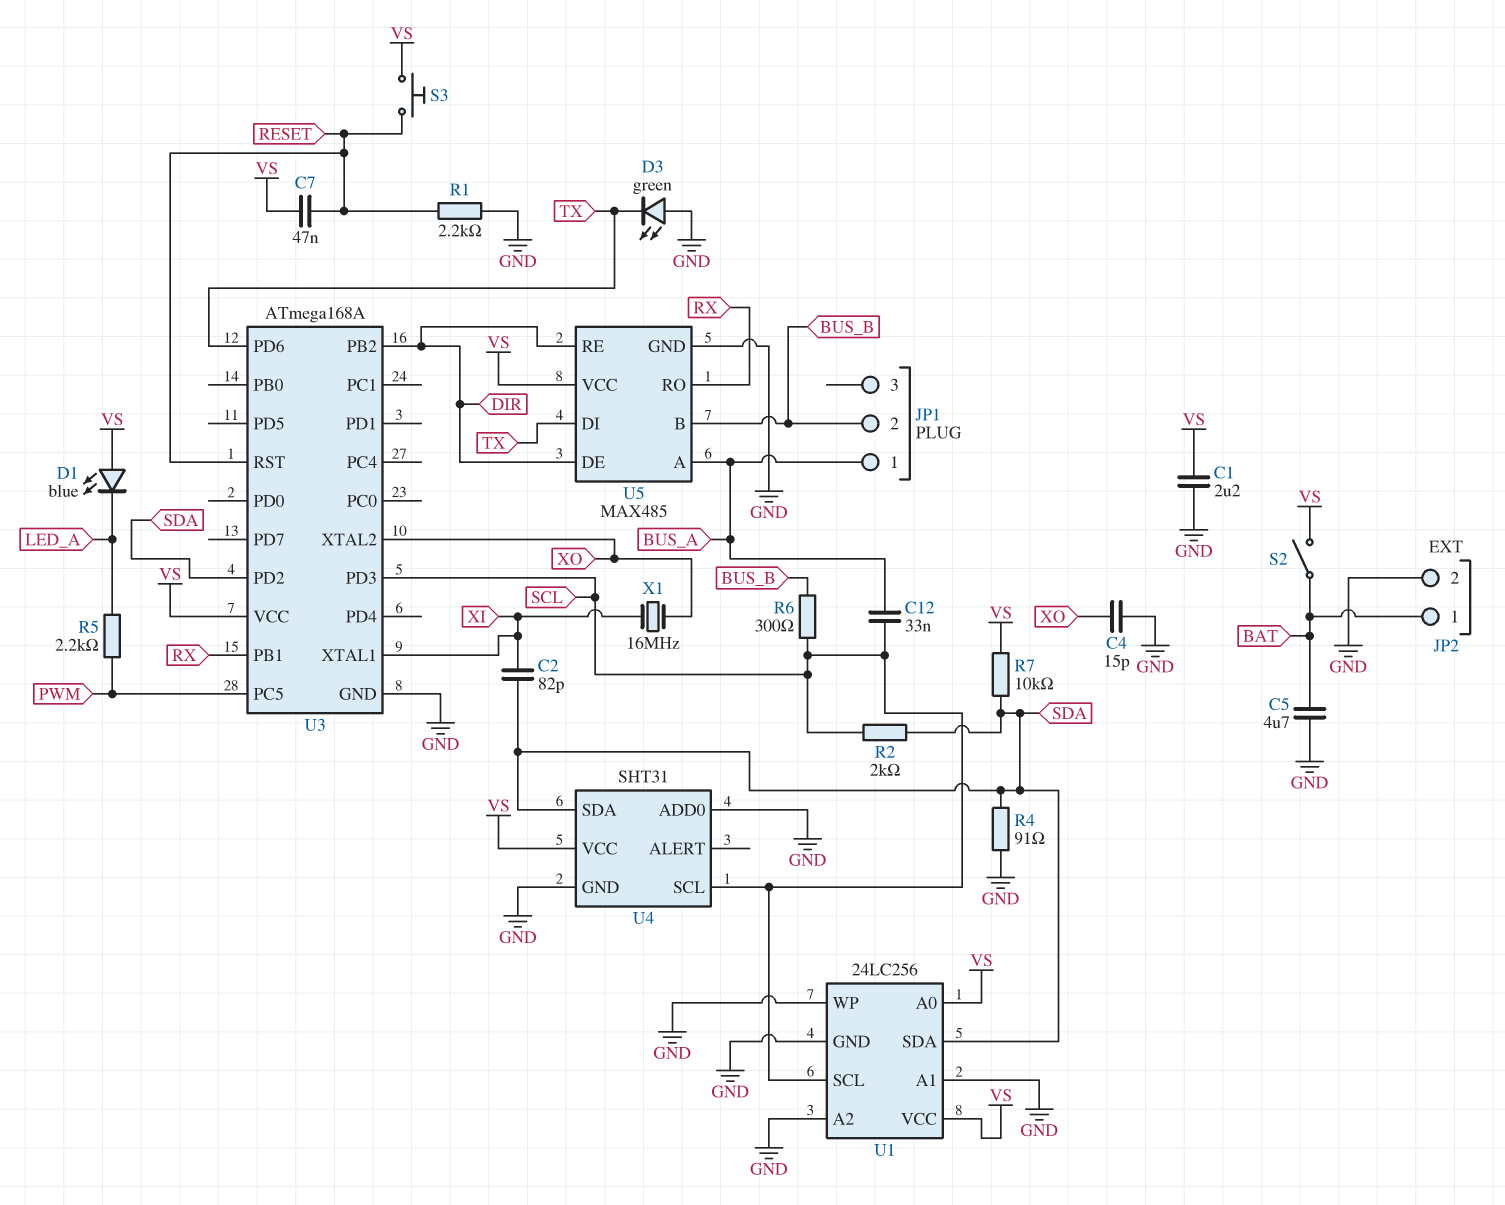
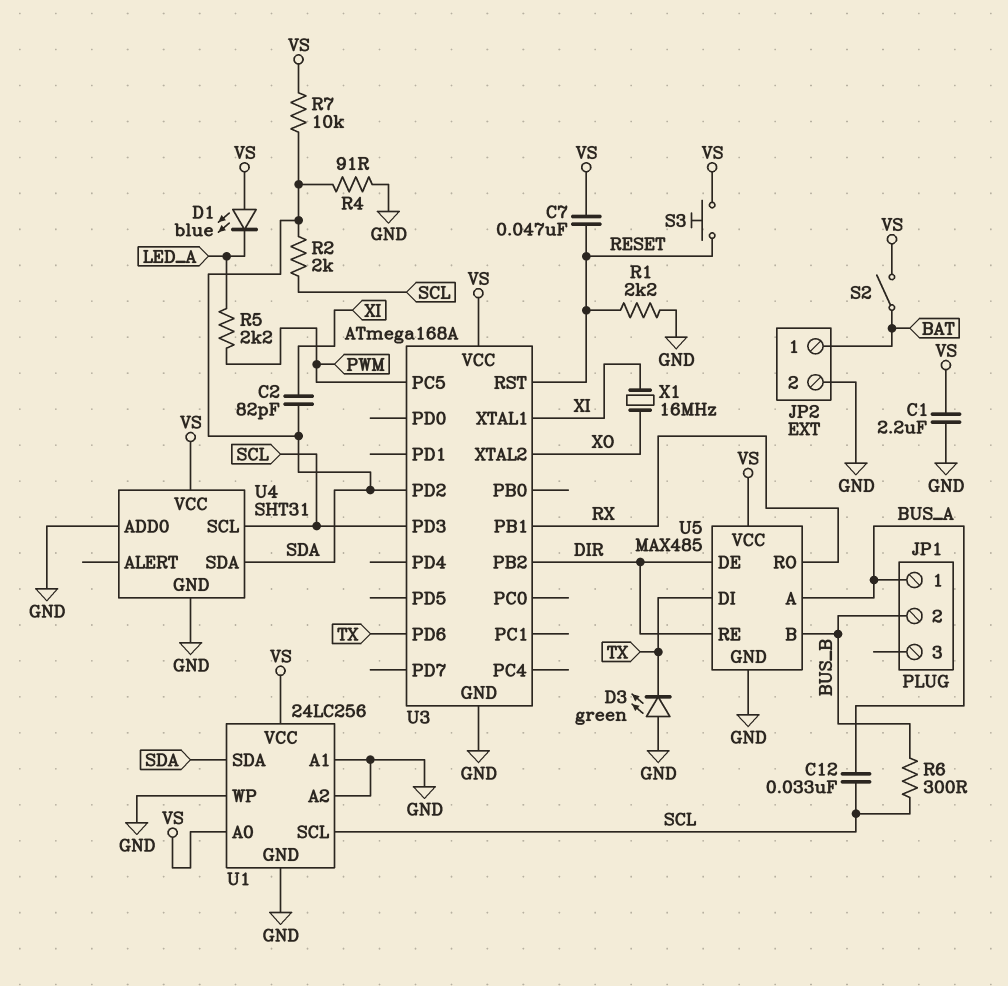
C4: 15pF (GND, XO) -> none
C5: 4.7uF (BAT, GND) -> none

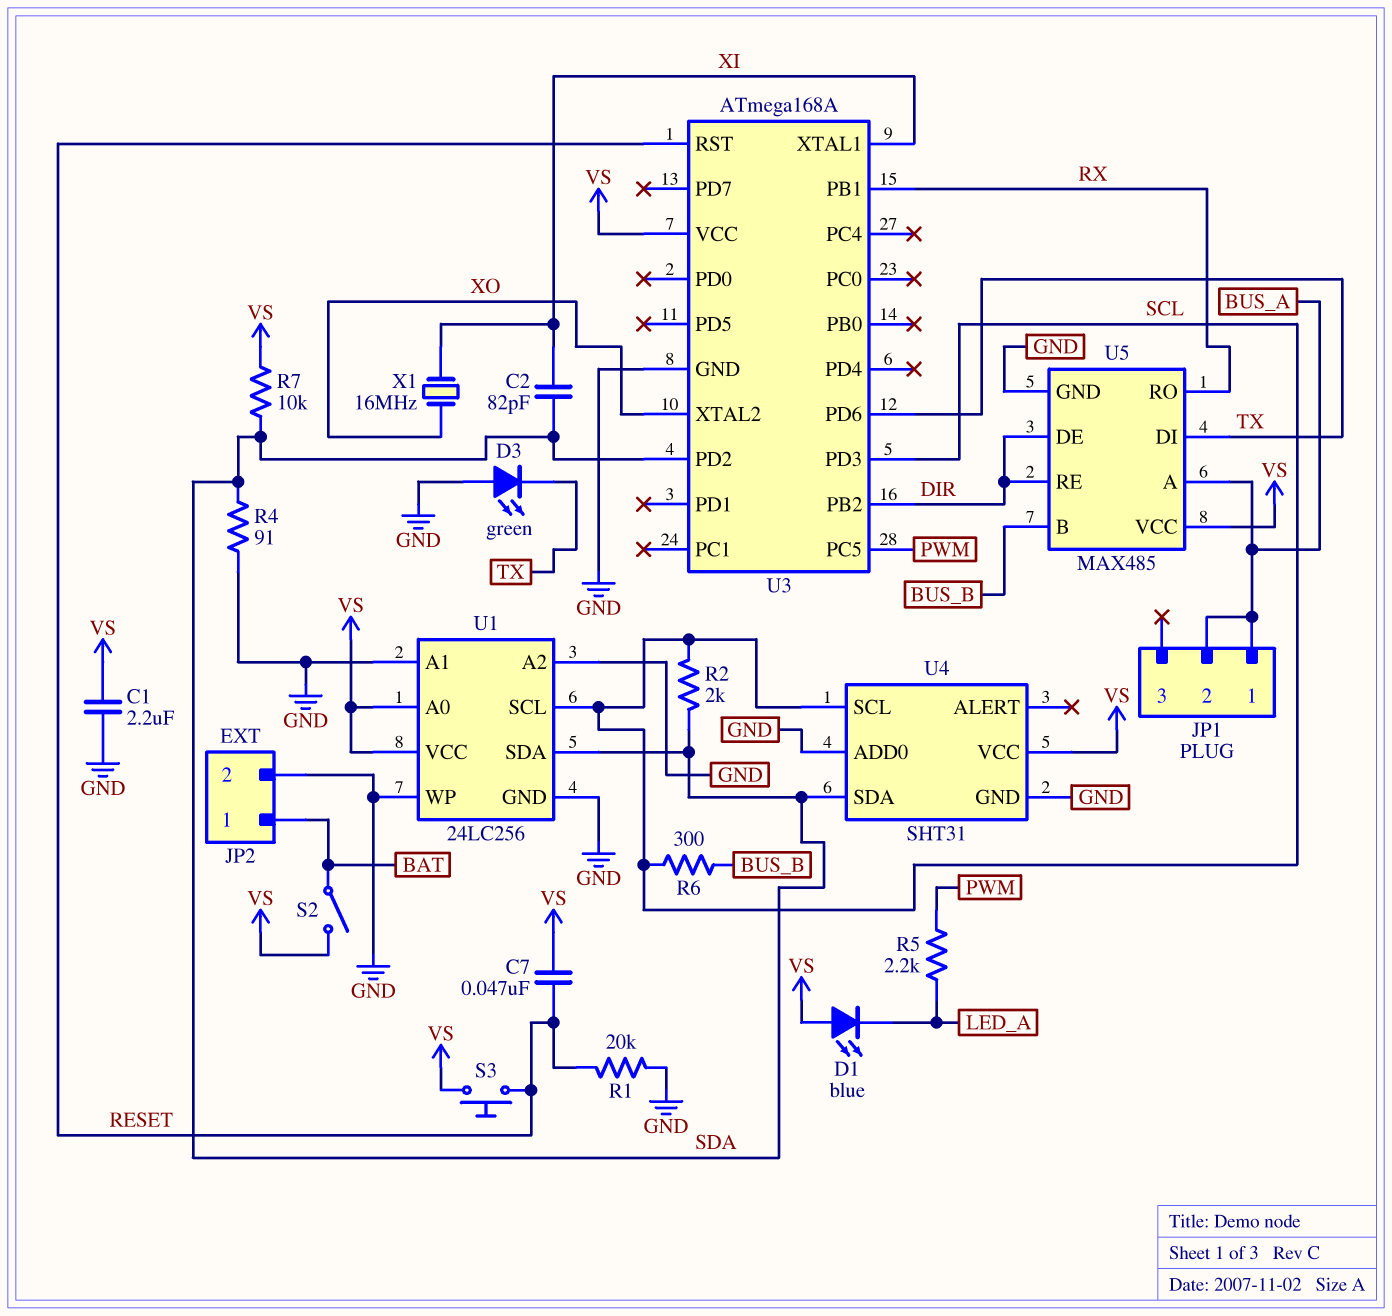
C12: 33nF (BUS_A, SCL) -> none
JP1 pin 2: BUS_B -> BUS_A
R1: 2.2k (GND, RESET) -> 20k (GND, RESET)

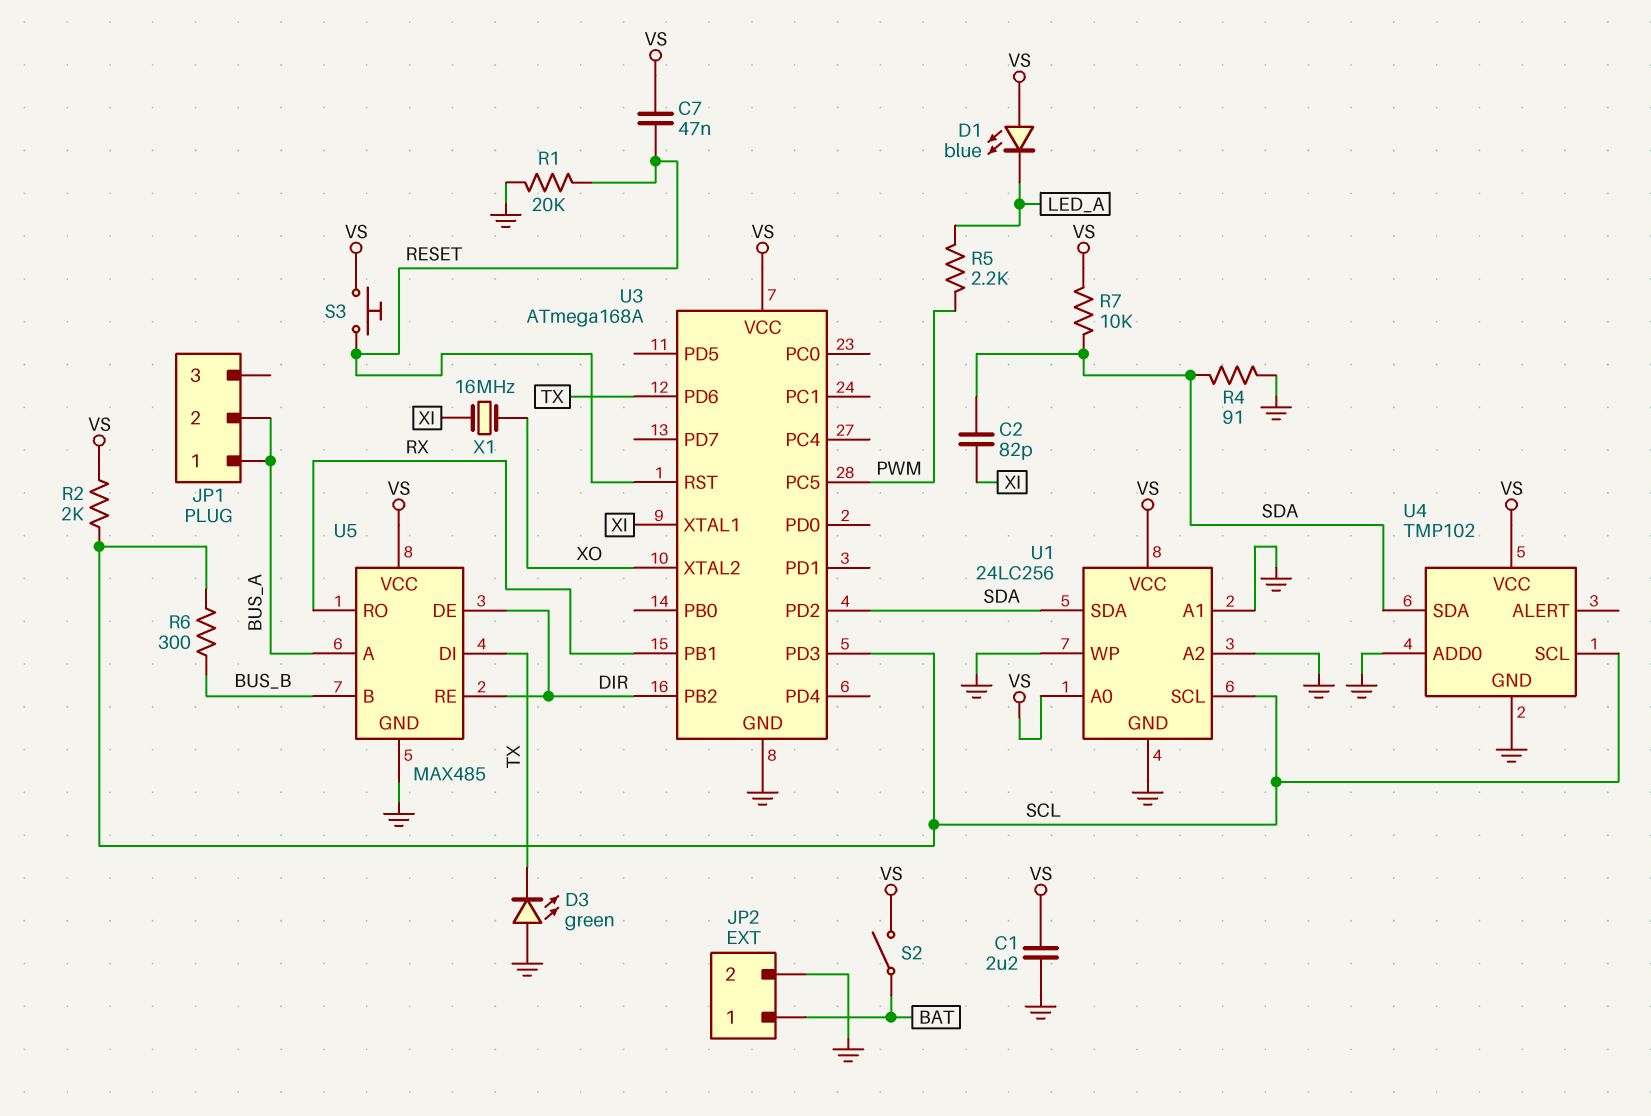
R2: 2k (SCL, SDA) -> 2k (SCL, VS)
U4: SHT31 -> TMP102

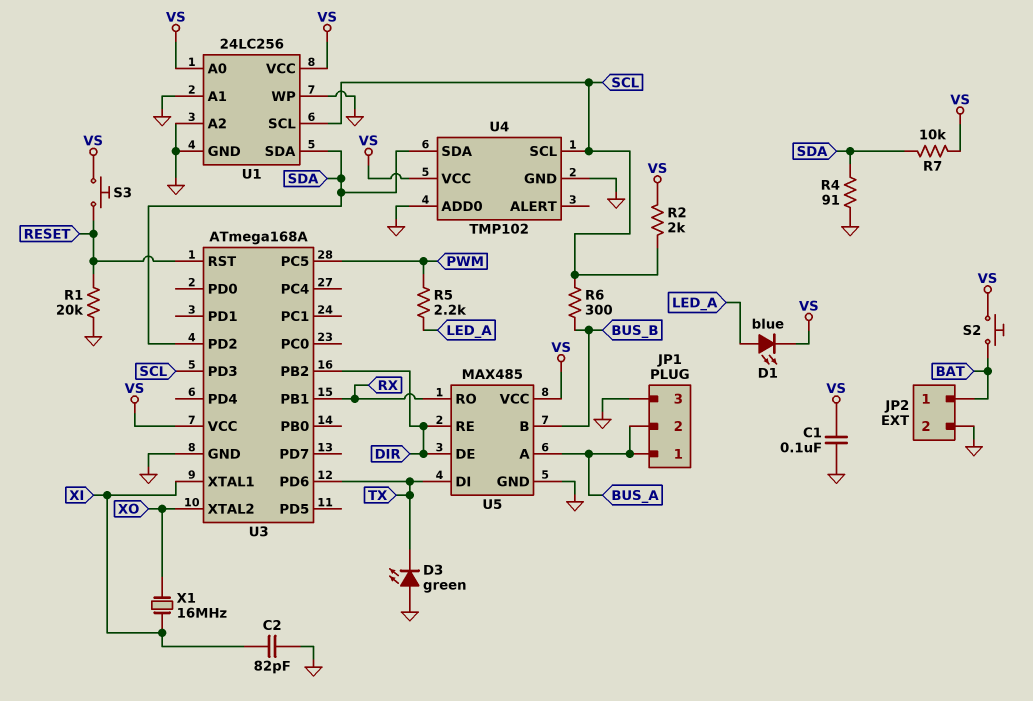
C1: 2.2uF (GND, VS) -> 100nF (GND, VS)
C2: 82pF (SDA, XI) -> 82pF (GND, XI)
C7: 47nF (RESET, VS) -> none
D1: LED blue (A VS, K LED_A) -> LED blue (A LED_A, K VS)
JP1 pin 3: none -> GND
S2: switch (BAT, VS) -> button (BAT, VS)

